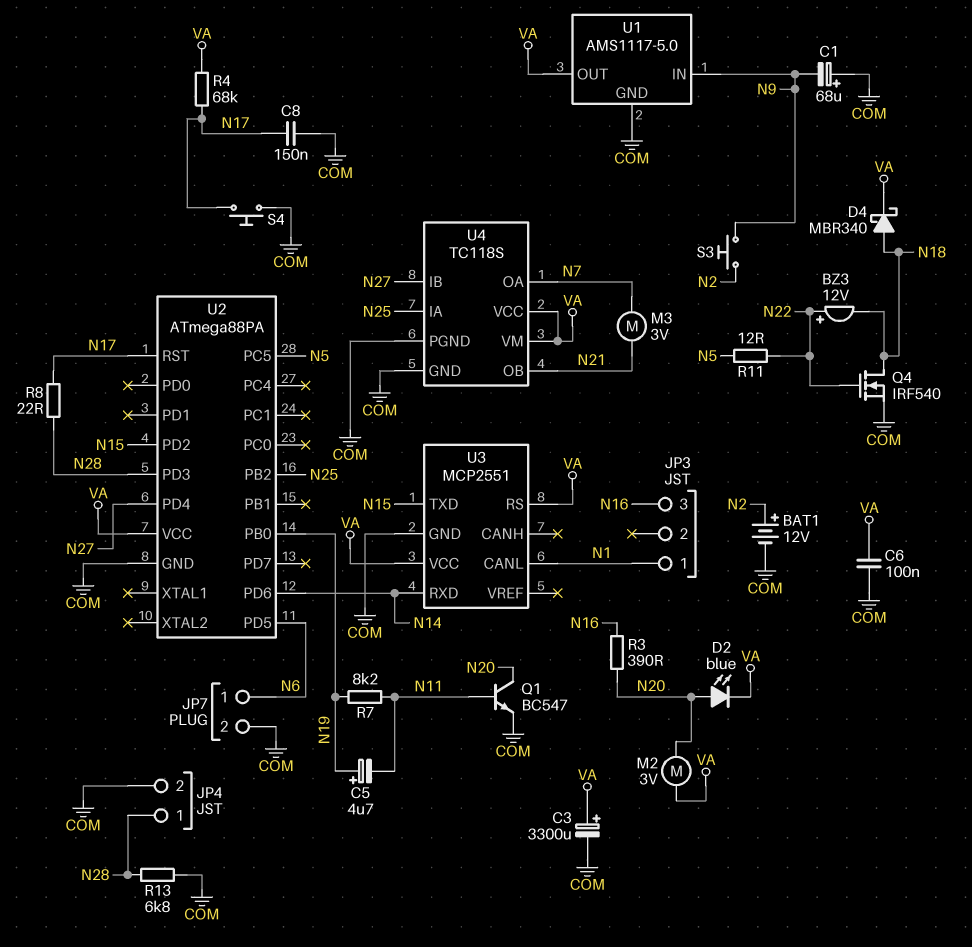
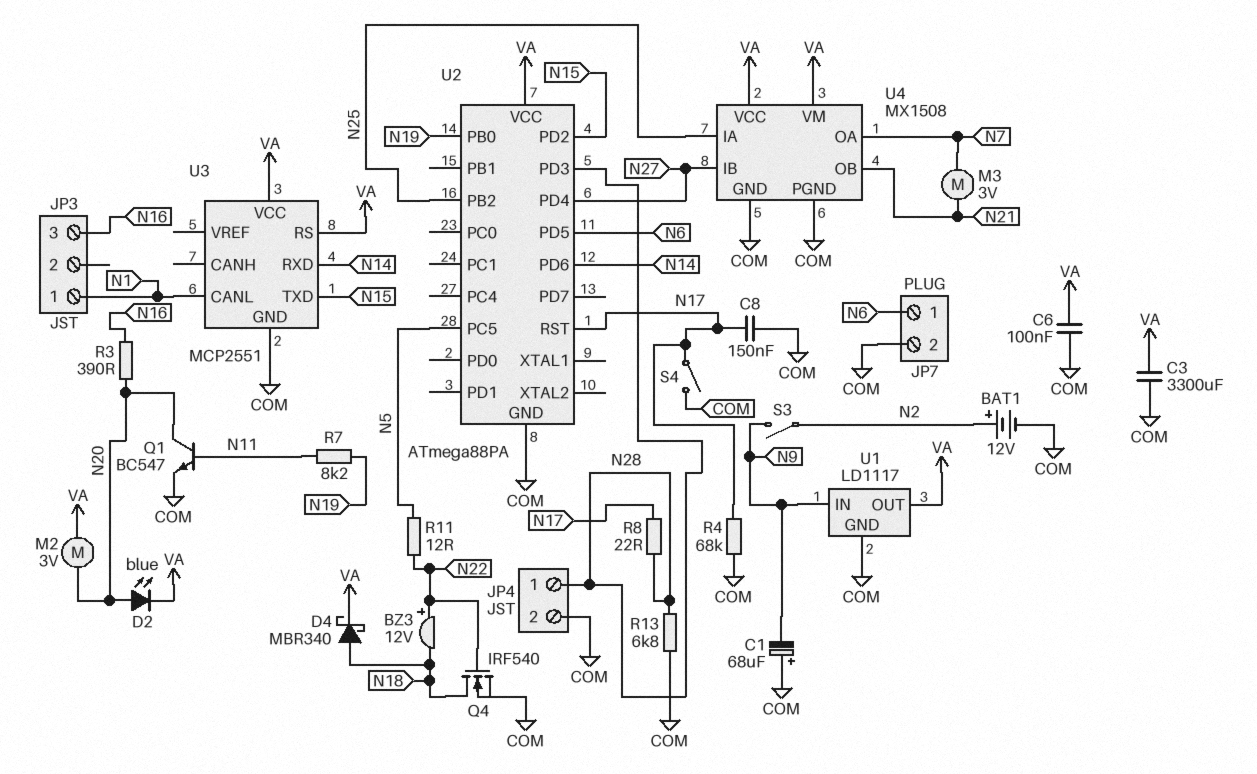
C3: 3300uF (plus VA, minus COM) -> 3300uF (COM, VA)
C5: 4.7uF (plus N19, minus N11) -> none
R4: 68k (N17, VA) -> 68k (COM, N17)
S3: button (N2, N9) -> switch (N2, N9)
S4: button (COM, N17) -> switch (COM, N17)
U1: AMS1117-5.0 -> LD1117
U4: TC118S -> MX1508

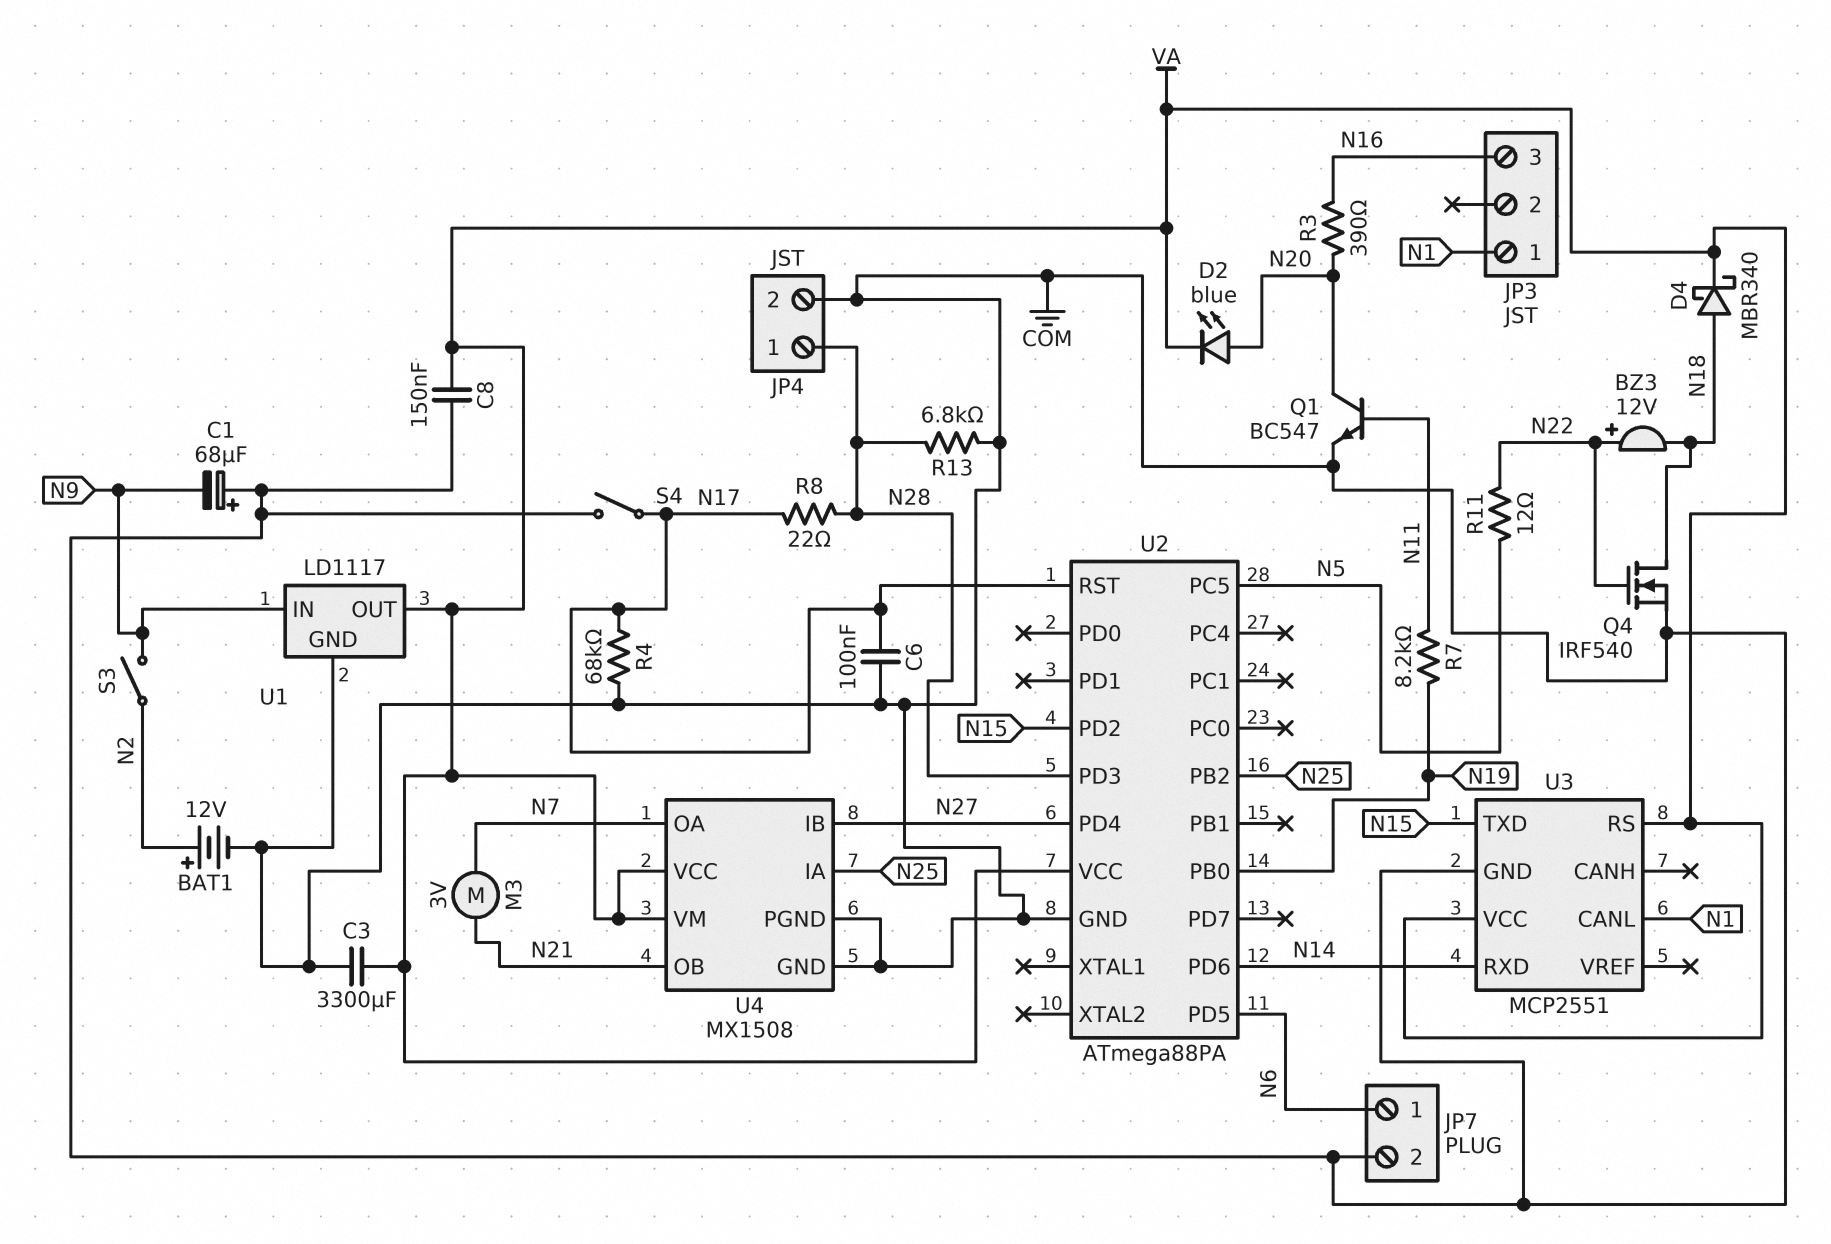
C6: 100nF (COM, VA) -> 100nF (COM, N17)
C8: 150nF (COM, N17) -> 150nF (COM, VA)
M2: motor 3V (N20, VA) -> none

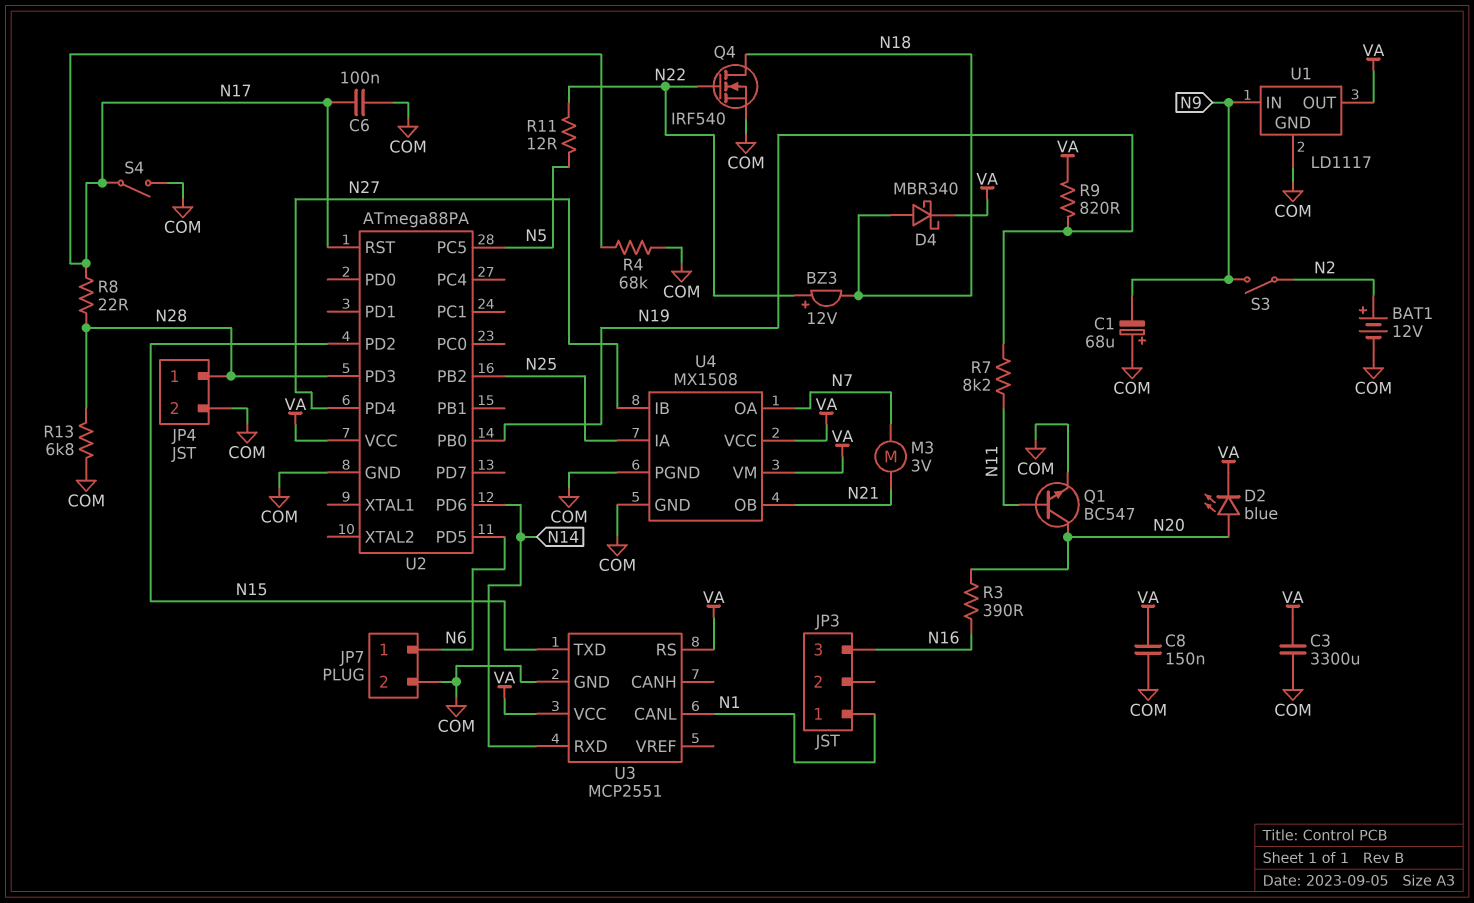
R9: none -> 820 (N19, VA)

